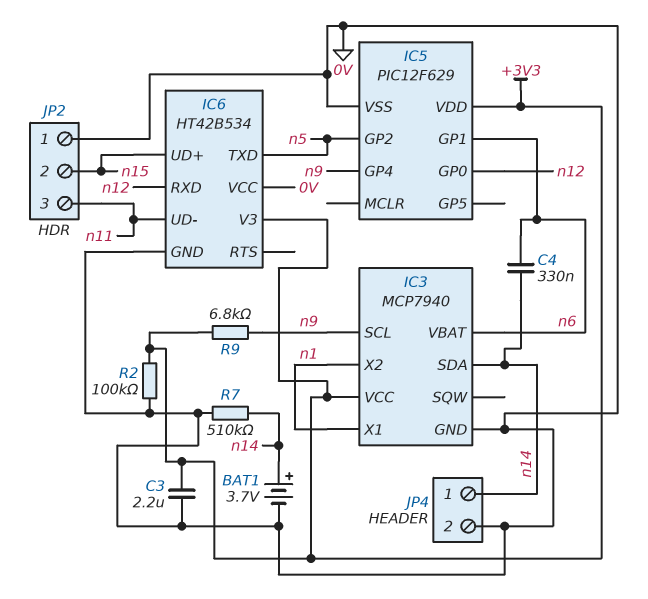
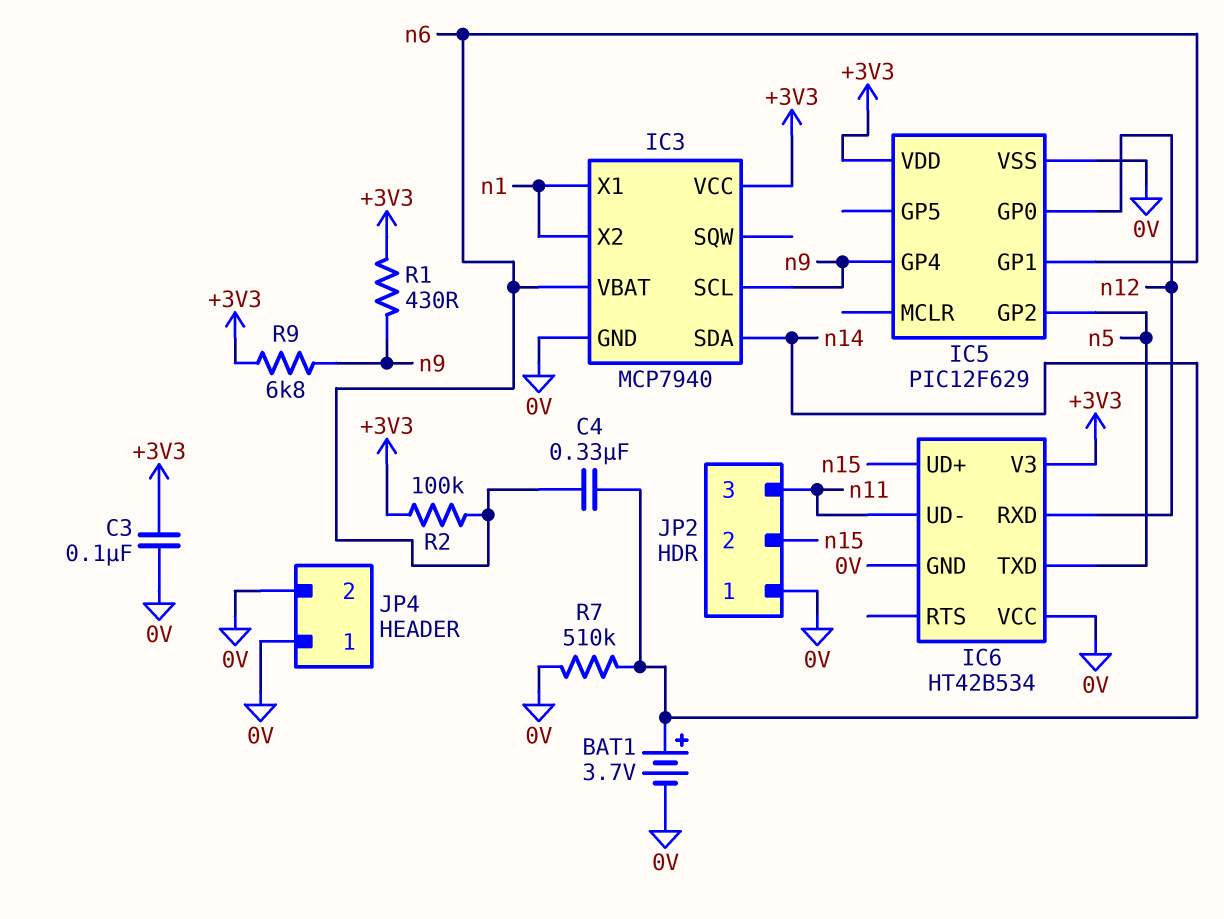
C3: 2.2uF (+3V3, 0V) -> 100nF (+3V3, 0V)
JP4 pin 1: n14 -> 0V
R1: none -> 430 (+3V3, n9)
R2: 100k (+3V3, 0V) -> 100k (+3V3, n6)

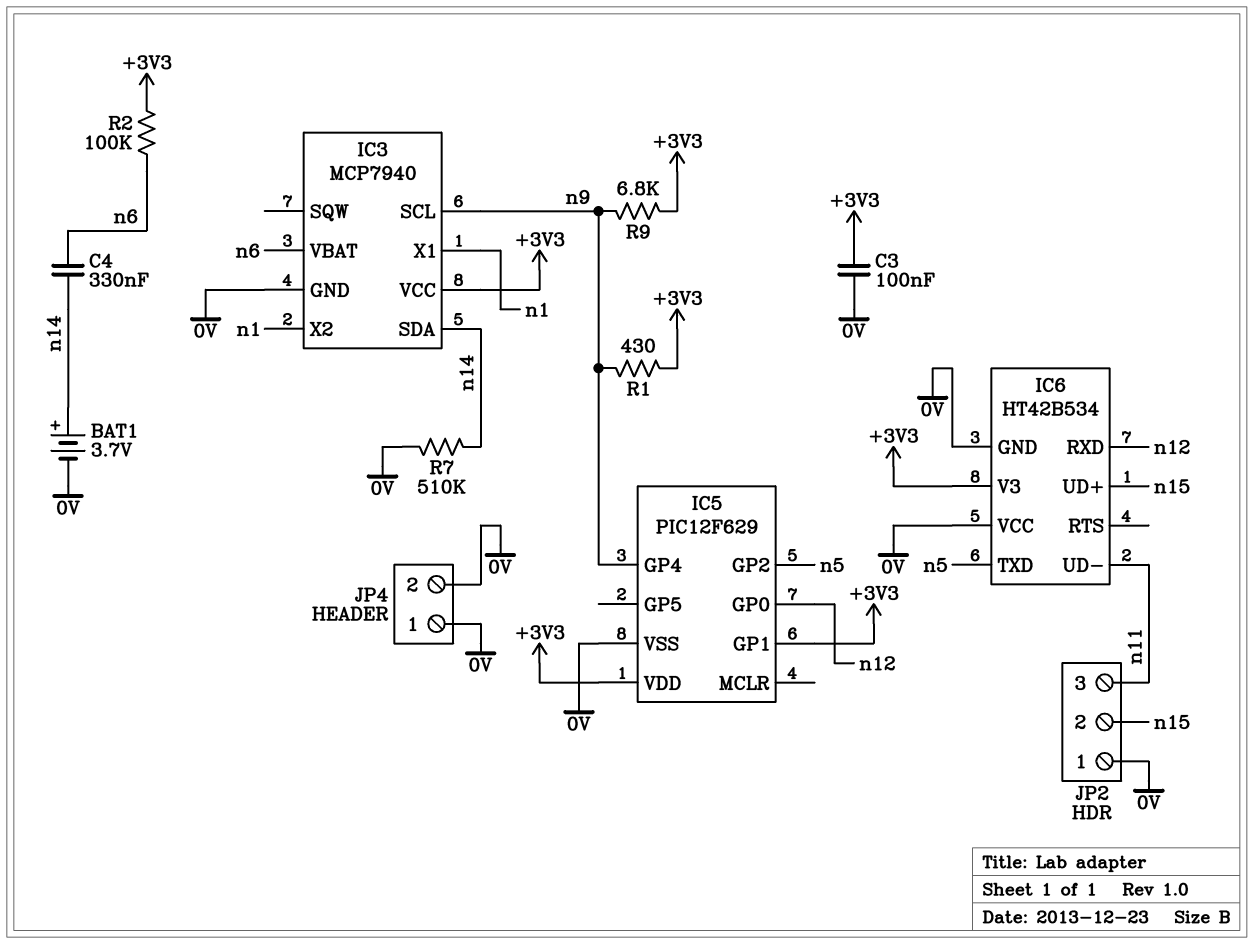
IC5 pin GP1: n6 -> +3V3

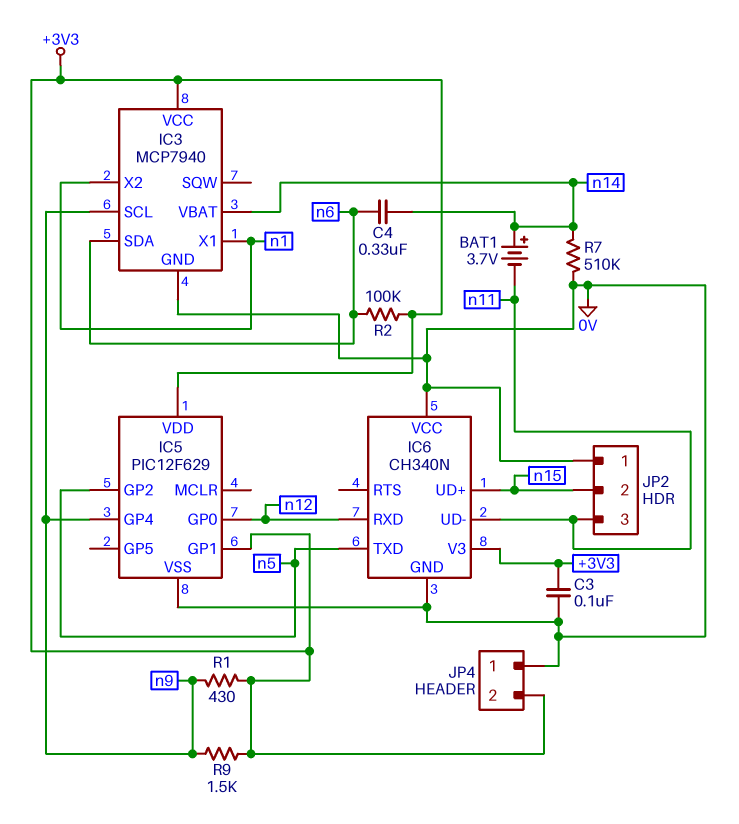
BAT1: 3.7V (plus n14, minus 0V) -> 3.7V (plus n14, minus n11)
IC3 pin SDA: n14 -> n6
IC3 pin VBAT: n6 -> n14
IC6: HT42B534 -> CH340N
JP4 pin 2: 0V -> +3V3
R9: 6.8k (+3V3, n9) -> 1.5k (+3V3, n9)

